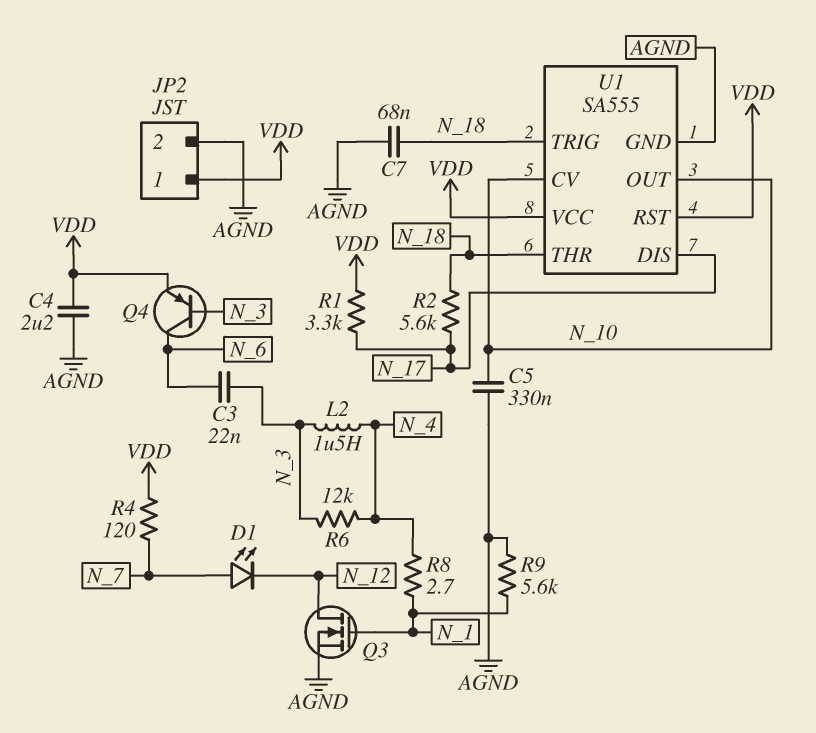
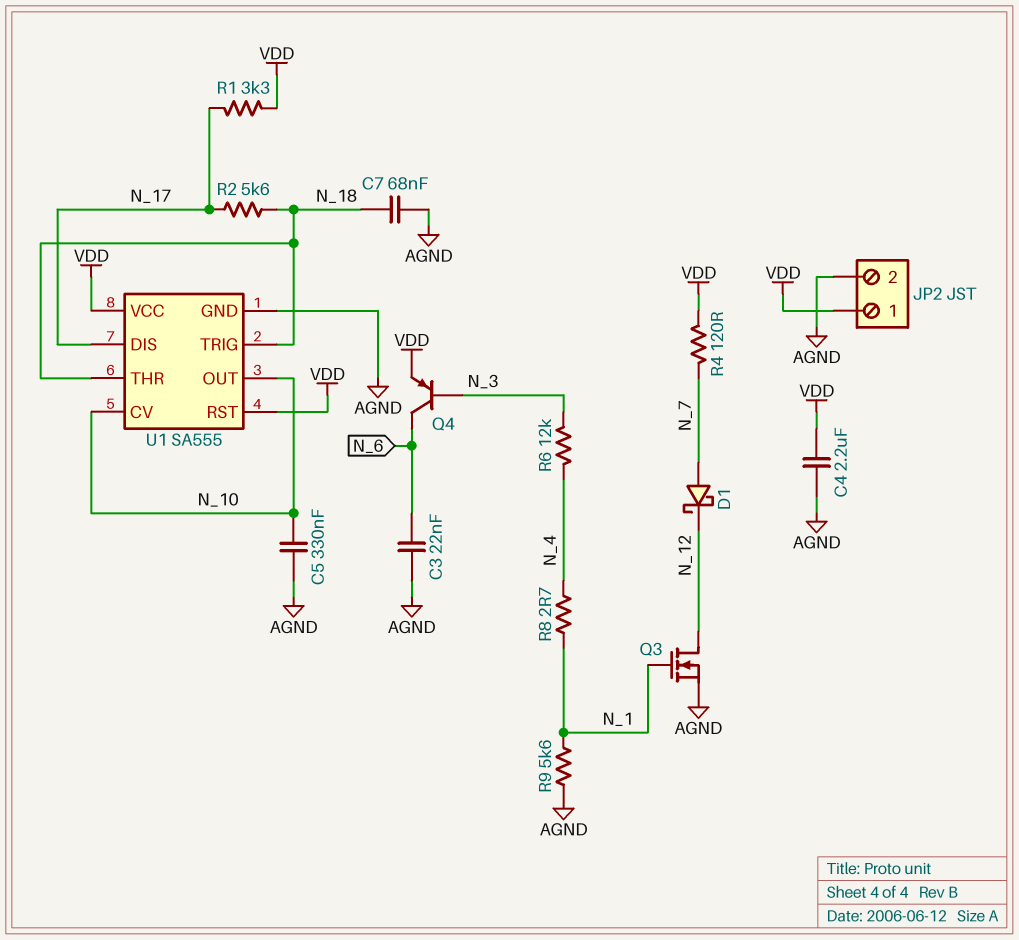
C3: 22nF (N_3, N_6) -> 22nF (AGND, N_6)
D1: LED (A N_7, K N_12) -> schottky (A N_7, K N_12)
L2: 1.5uH (N_3, N_4) -> none

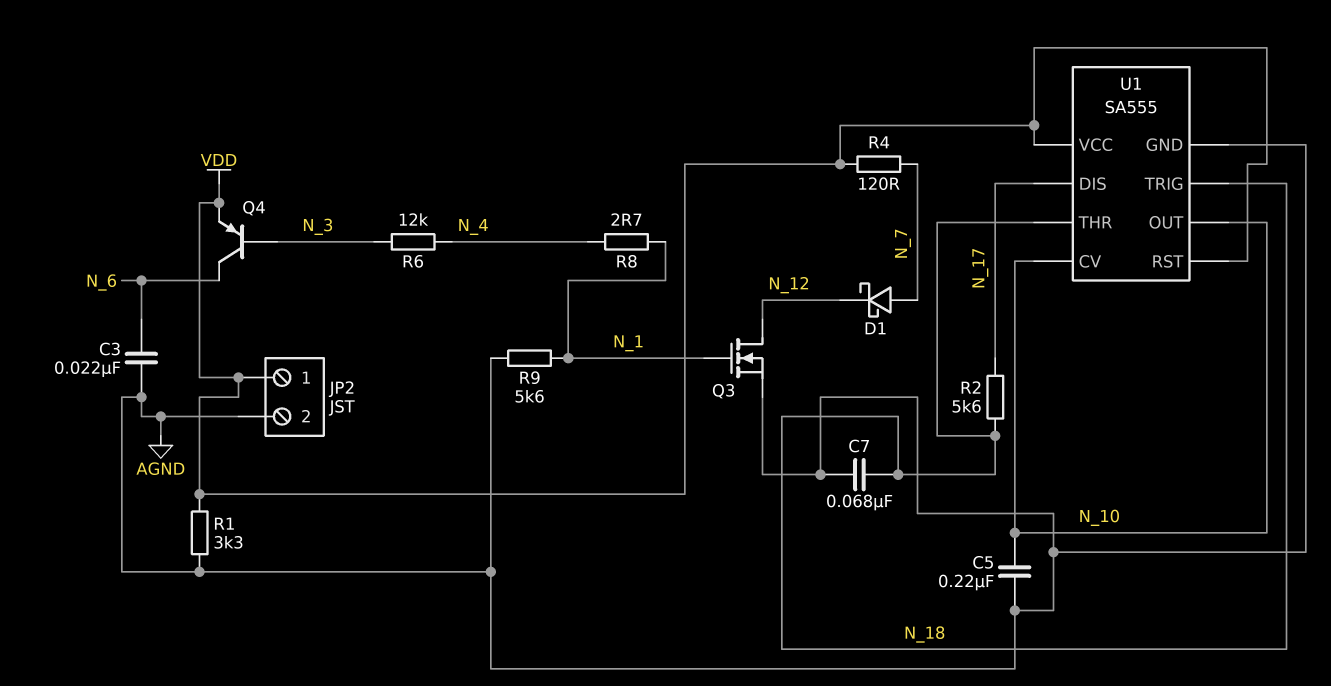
C4: 2.2uF (AGND, VDD) -> none
C5: 330nF (AGND, N_10) -> 220nF (AGND, N_10)
R1: 3.3k (N_17, VDD) -> 3.3k (AGND, VDD)

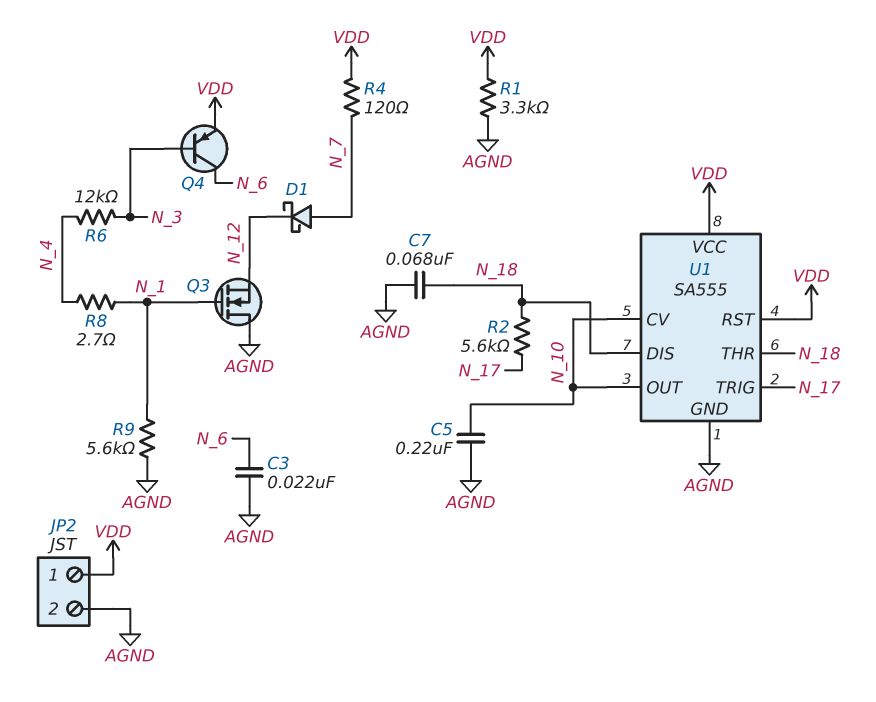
Q3: NMOS (G N_1, D N_12, S AGND) -> NMOS (G N_1, D AGND, S N_12)
U1 pin DIS: N_17 -> N_18
U1 pin TRIG: N_18 -> N_17

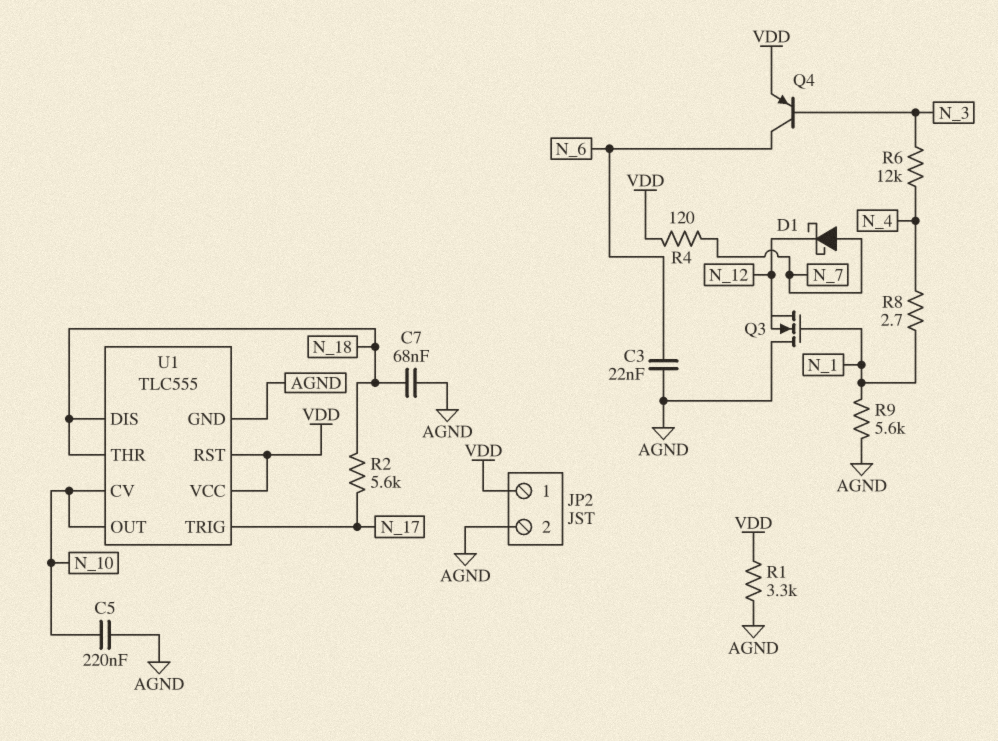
U1: SA555 -> TLC555

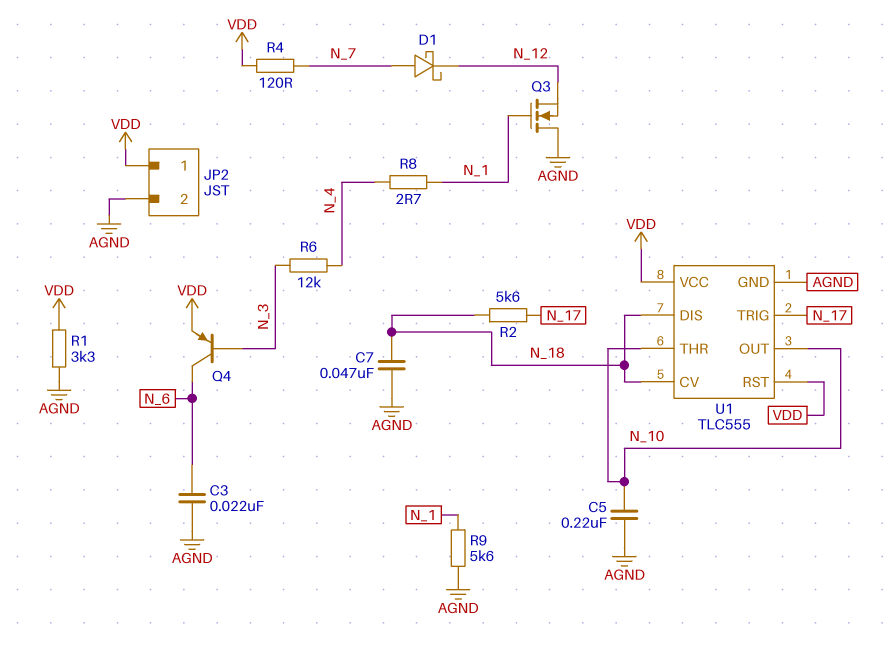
C7: 68nF (AGND, N_18) -> 47nF (AGND, N_18)
U1 pin CV: N_10 -> N_18
U1 pin THR: N_18 -> N_10

